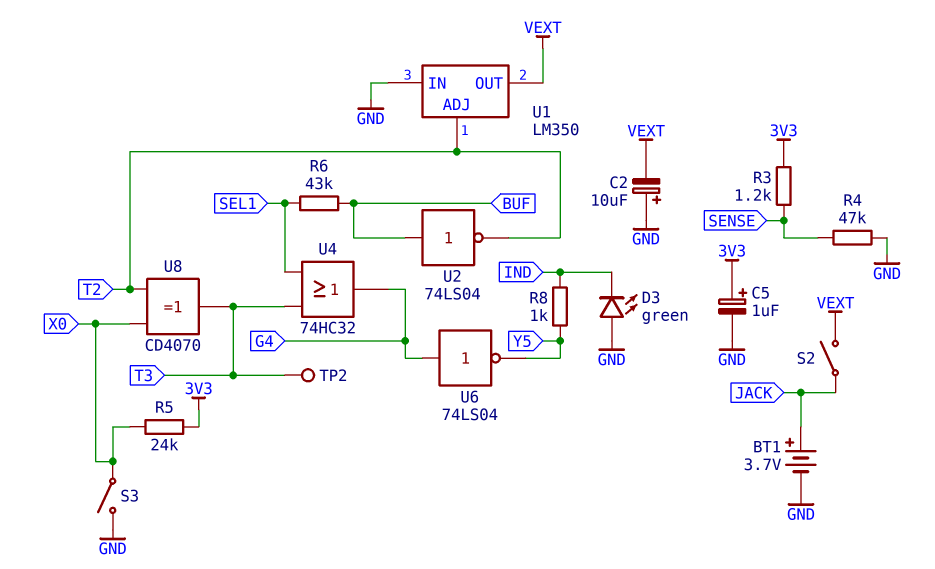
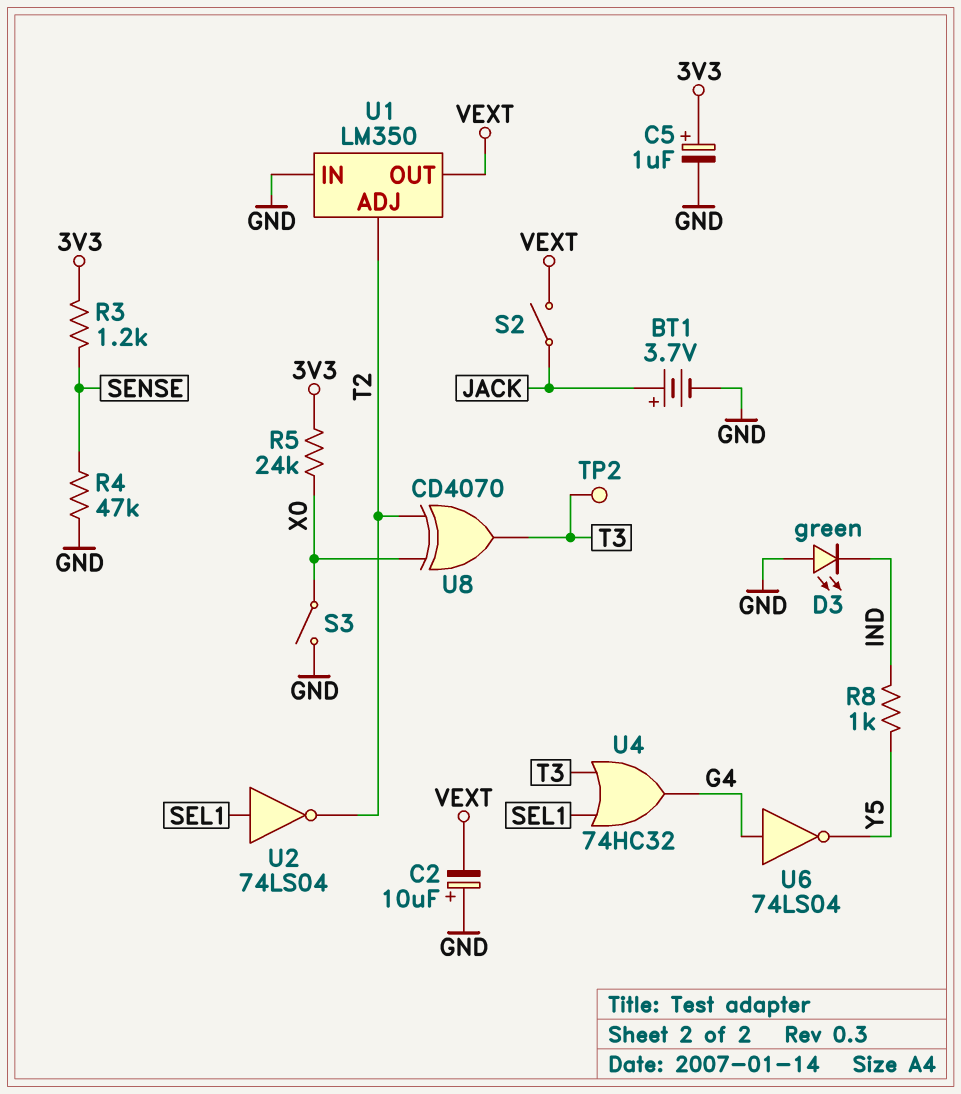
R6: 43k (BUF, SEL1) -> none
U2: NOT 74LS04 (in BUF, out T2) -> NOT 74LS04 (in SEL1, out T2)

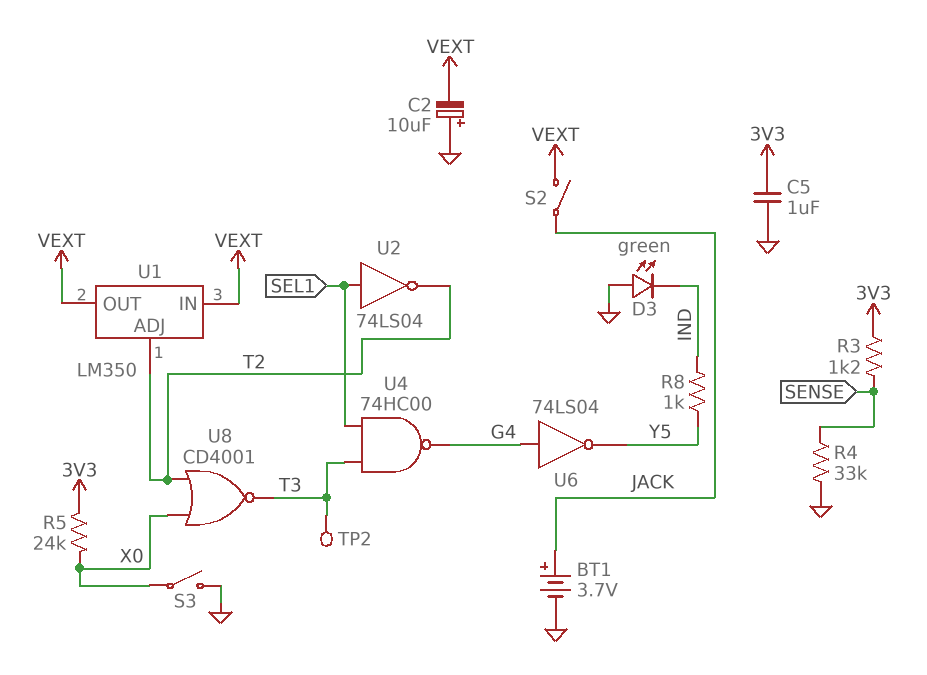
C5: 1uF (plus 3V3, minus GND) -> 1uF (3V3, GND)
R4: 47k (GND, SENSE) -> 33k (GND, SENSE)
U1 pin IN: GND -> VEXT
U4: OR 74HC32 (in SEL1, in T3, out G4) -> NAND 74HC00 (in SEL1, in T3, out G4)
U8: XOR CD4070 (in T2, in X0, out T3) -> NOR CD4001 (in T2, in X0, out T3)

